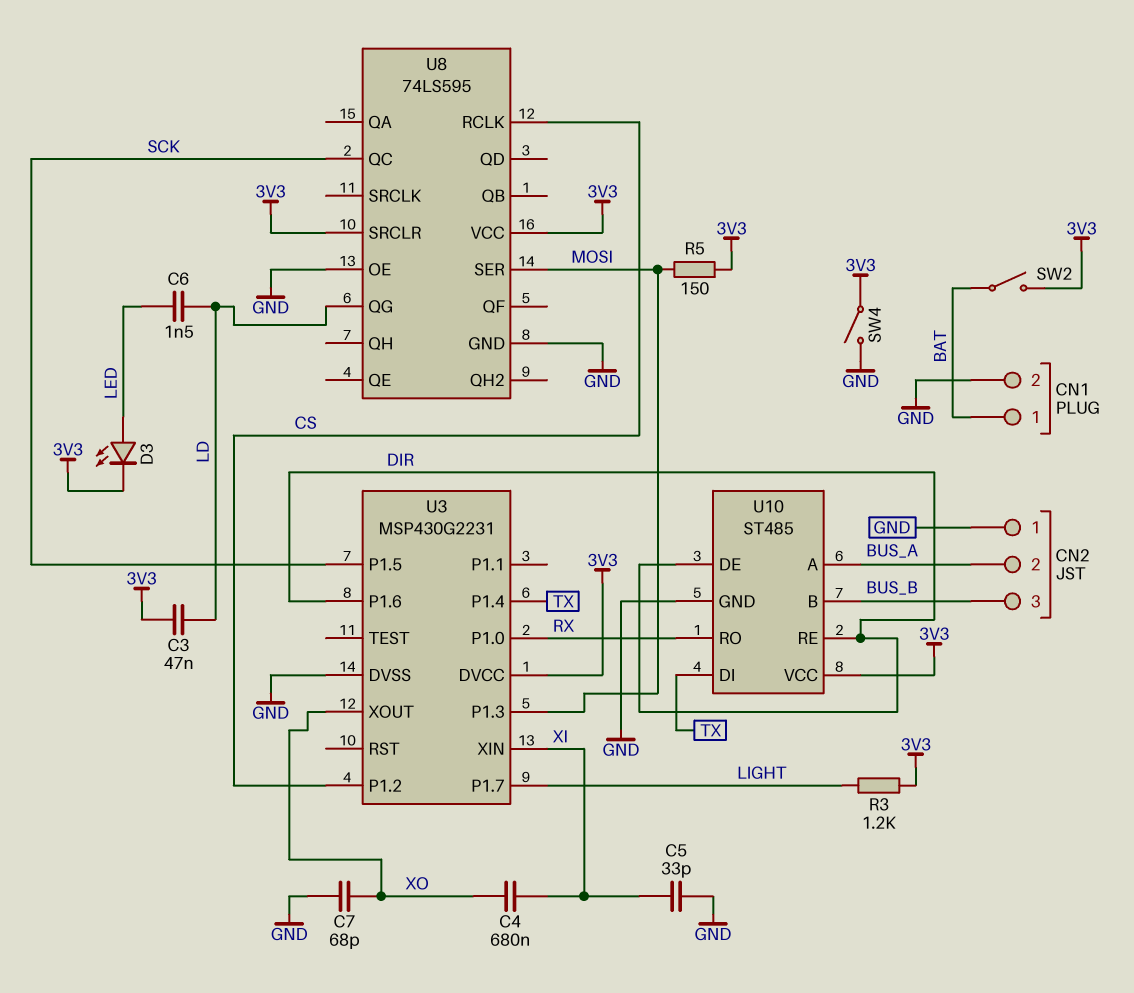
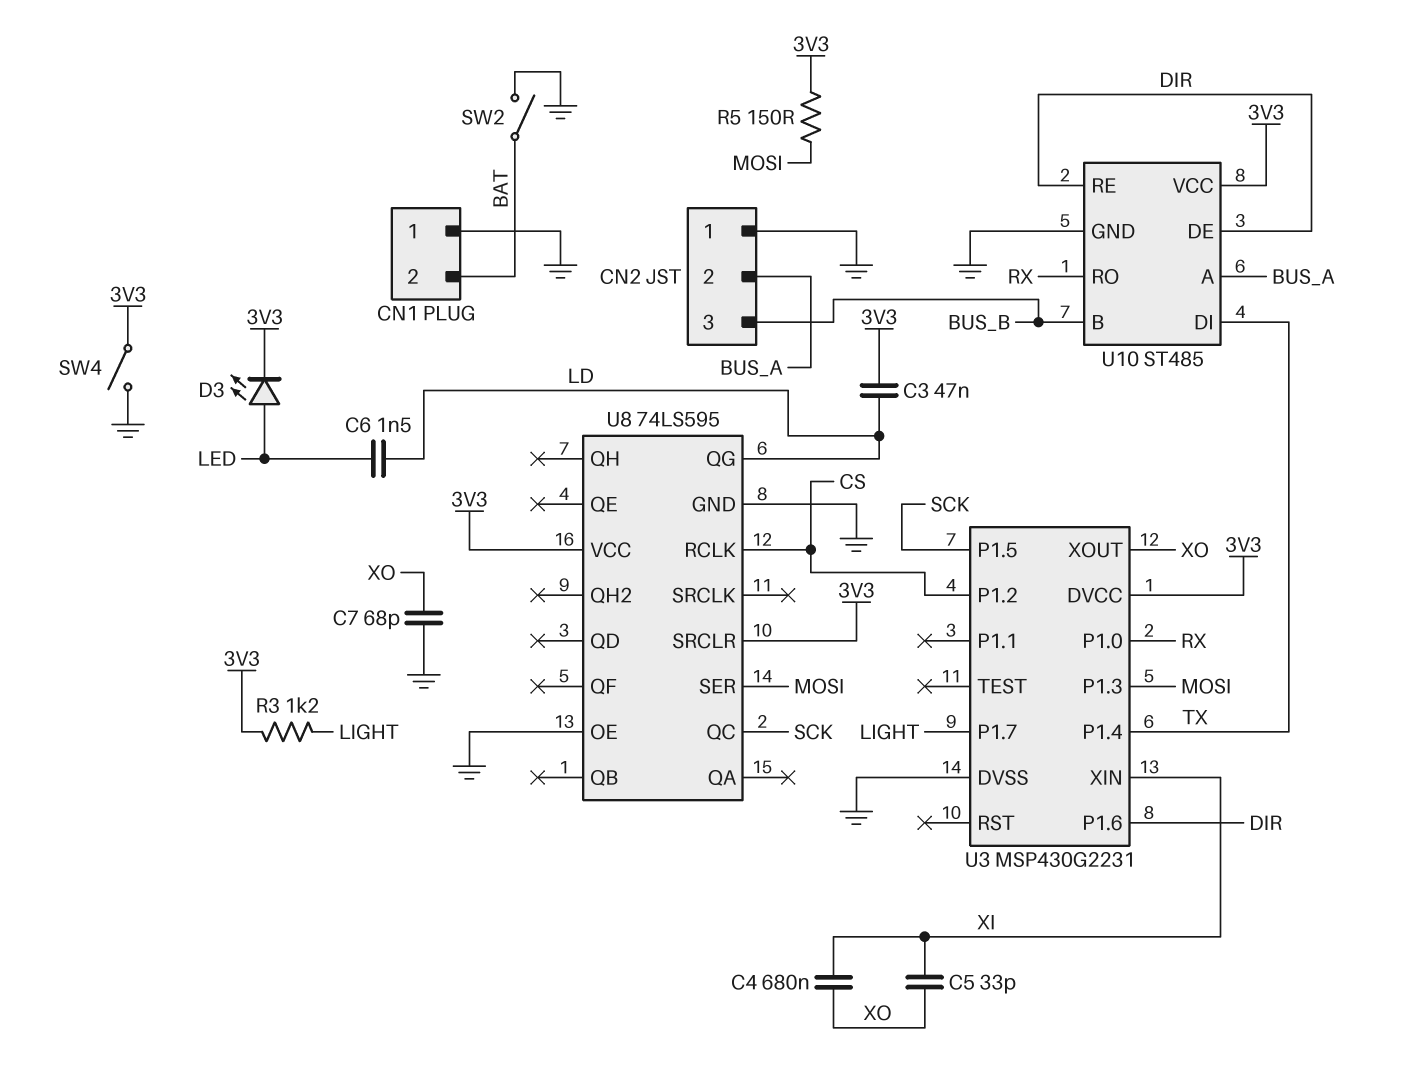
C5: 33pF (GND, XI) -> 33pF (XI, XO)
CN1 pin 1: BAT -> GND
CN1 pin 2: GND -> BAT
SW2: switch (3V3, BAT) -> switch (BAT, GND)

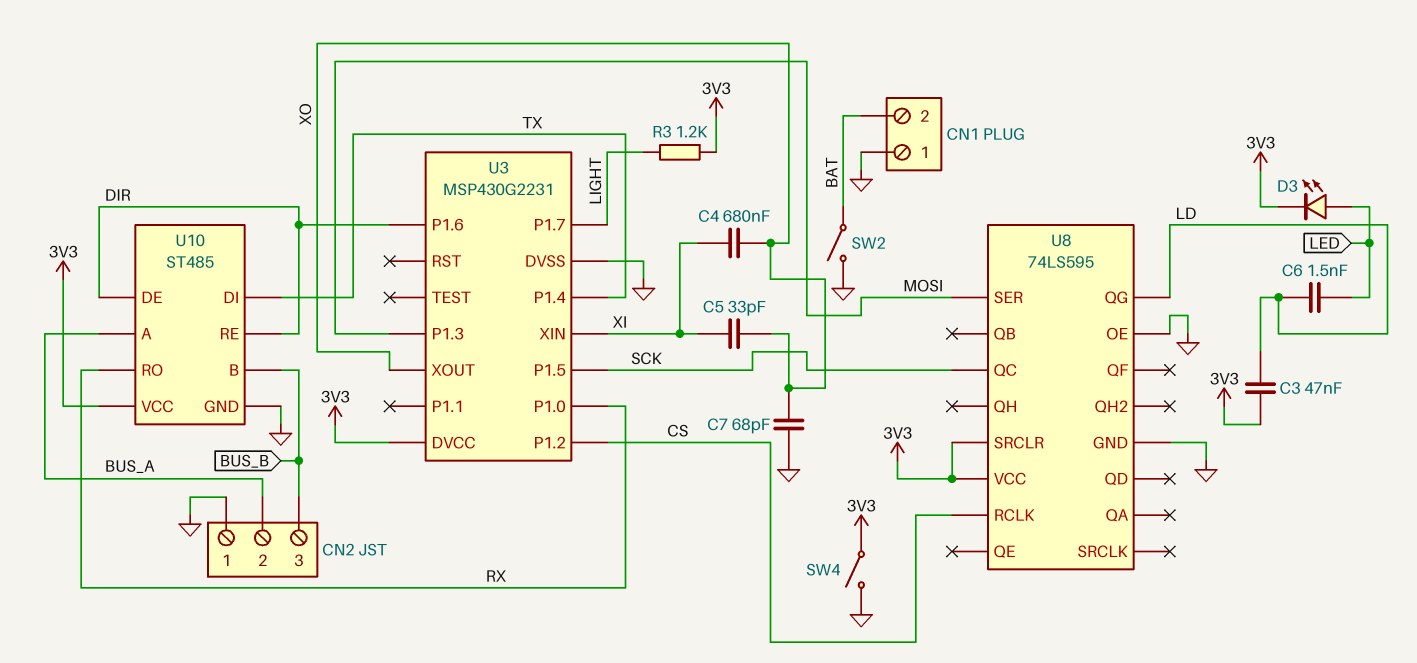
R5: 150 (3V3, MOSI) -> none

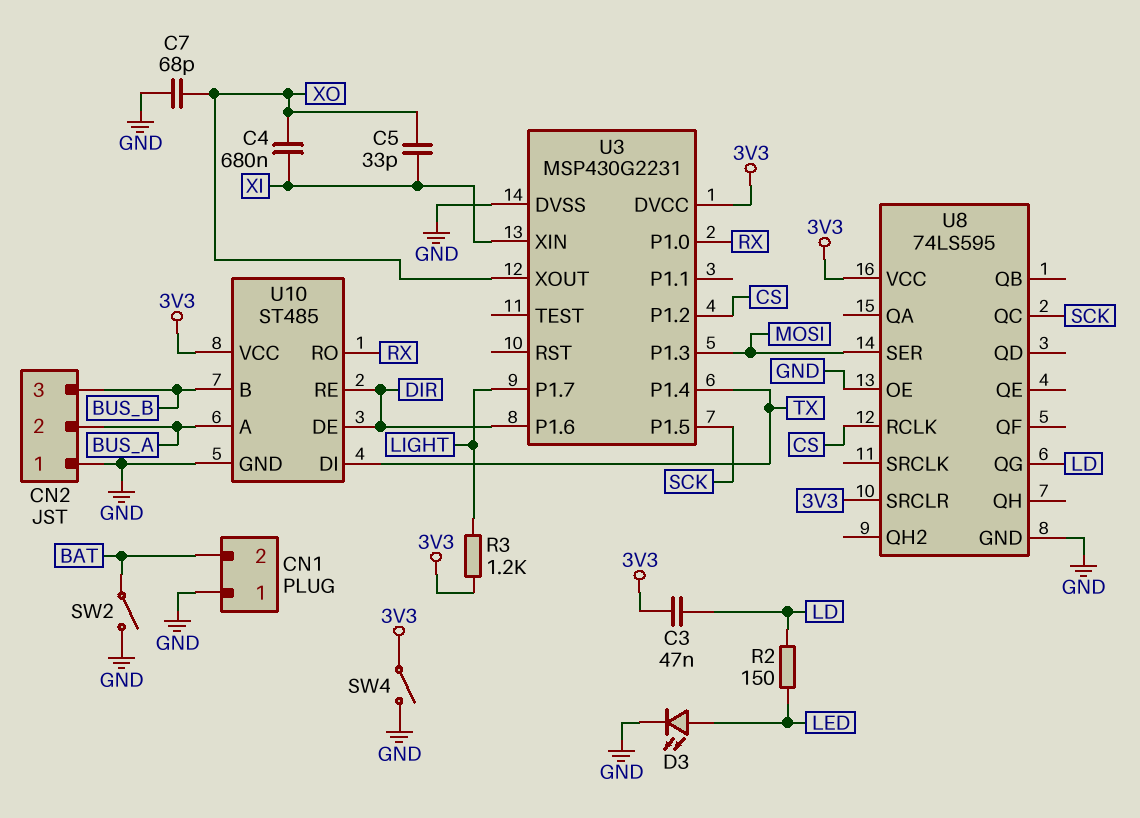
C6: 1.5nF (LD, LED) -> none
D3: LED (A LED, K 3V3) -> LED (A LED, K GND)
R2: none -> 150 (LD, LED)

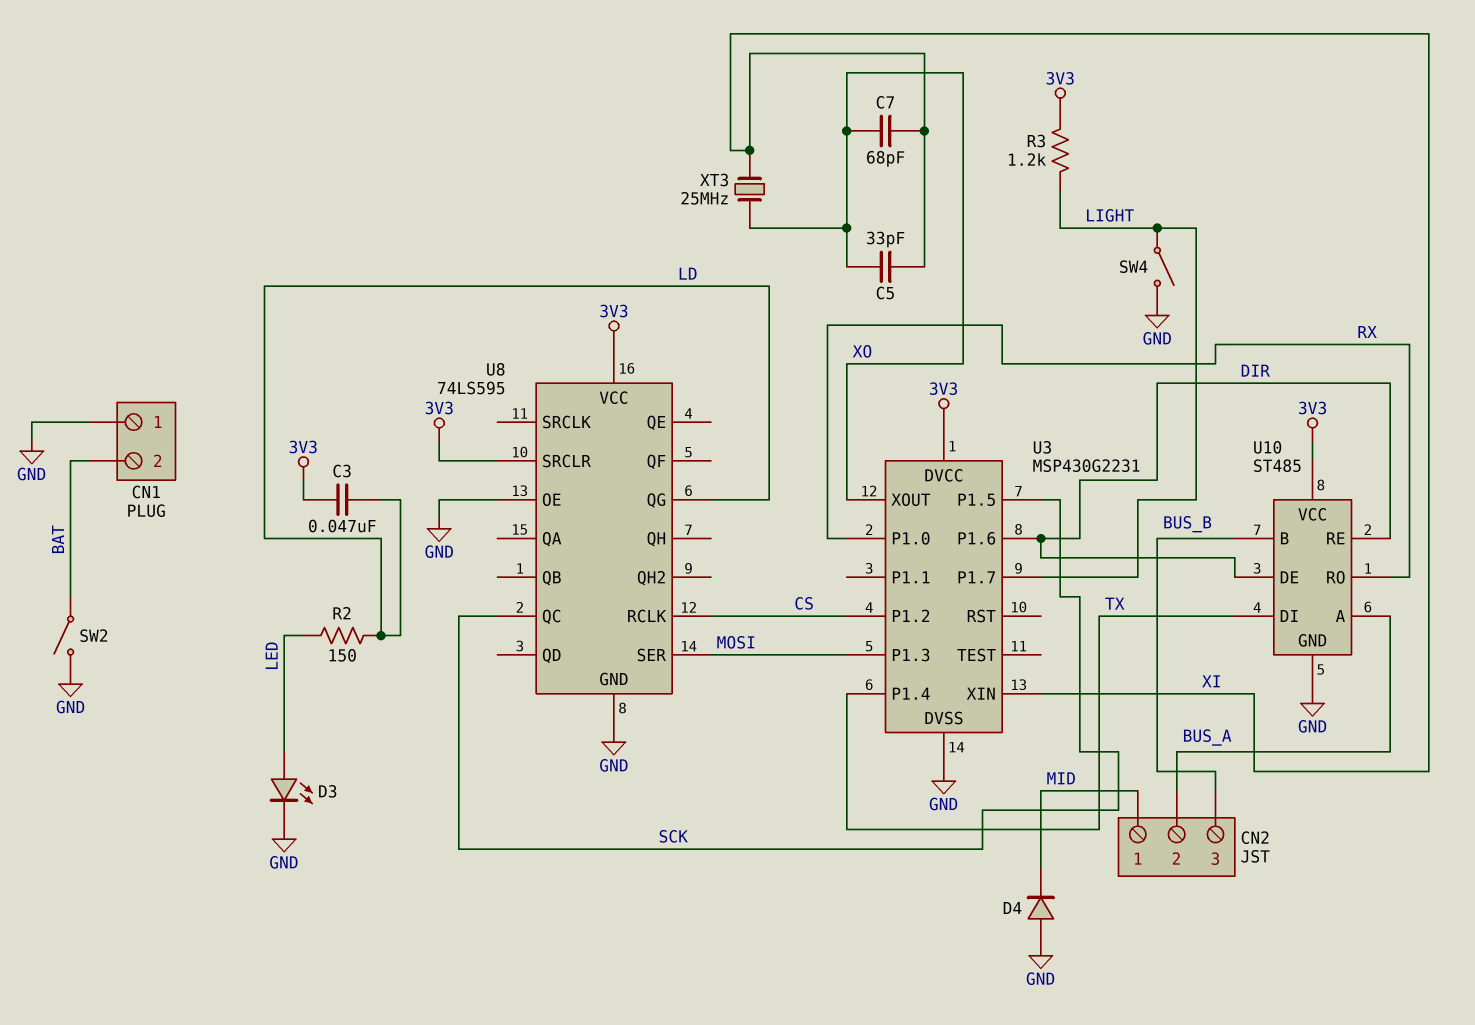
C4: 680nF (XI, XO) -> none
C7: 68pF (GND, XO) -> 68pF (XI, XO)
CN2 pin 1: GND -> MID
D4: none -> diode (A GND, K MID)
SW4: switch (3V3, GND) -> switch (GND, LIGHT)
XT3: none -> 25MHz (XI, XO)

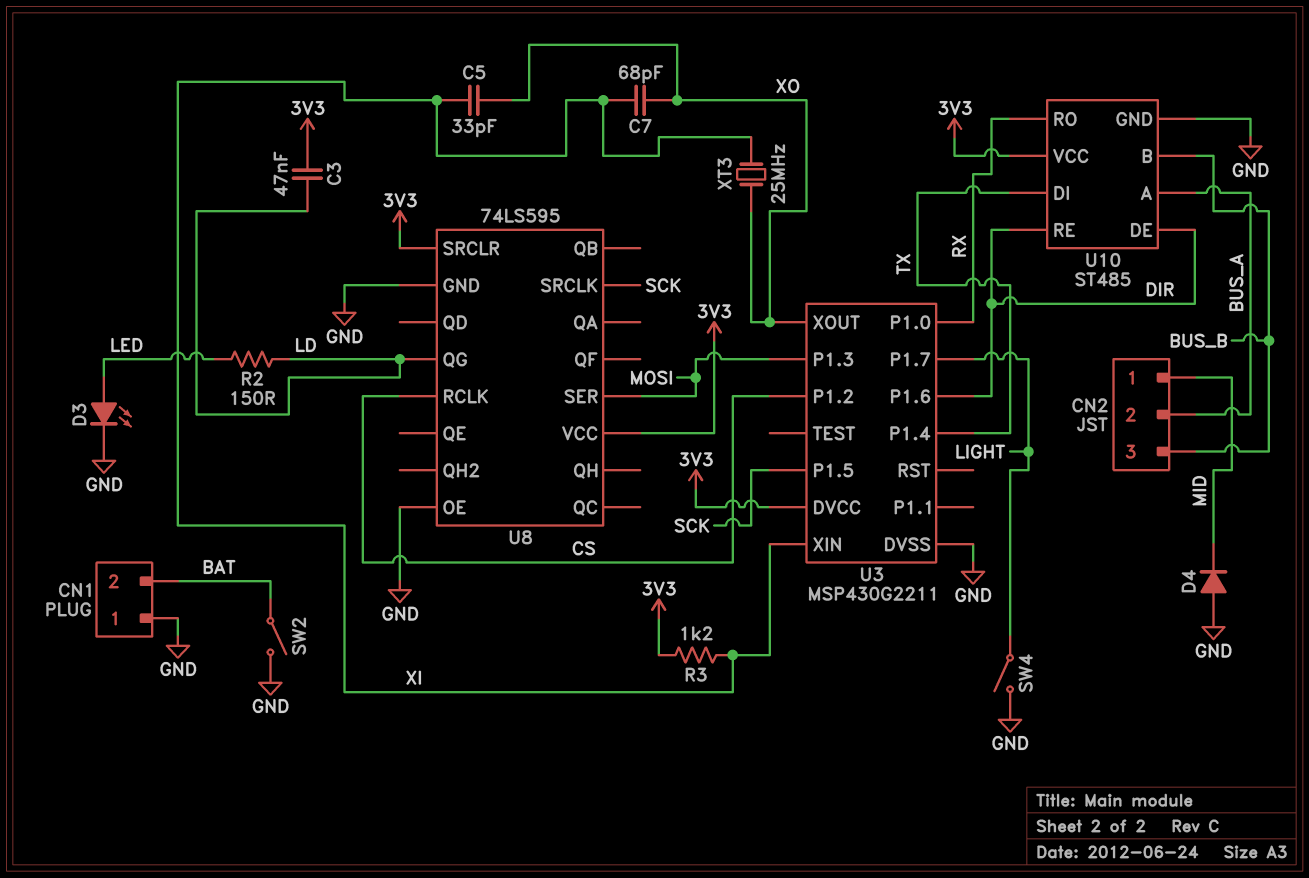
R3: 1.2k (3V3, LIGHT) -> 1.2k (3V3, XI)
U3: MSP430G2231 -> MSP430G2211
U8 pin QC: SCK -> none
U8 pin SRCLK: none -> SCK

